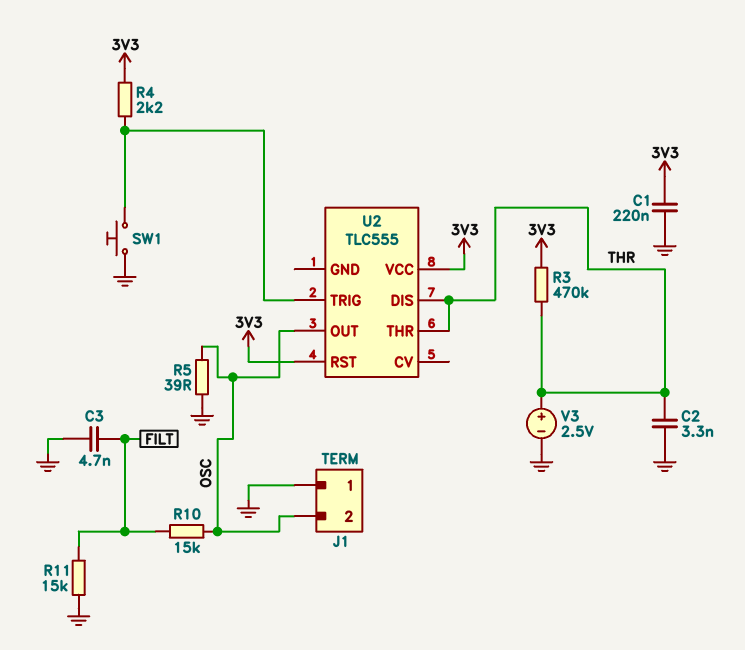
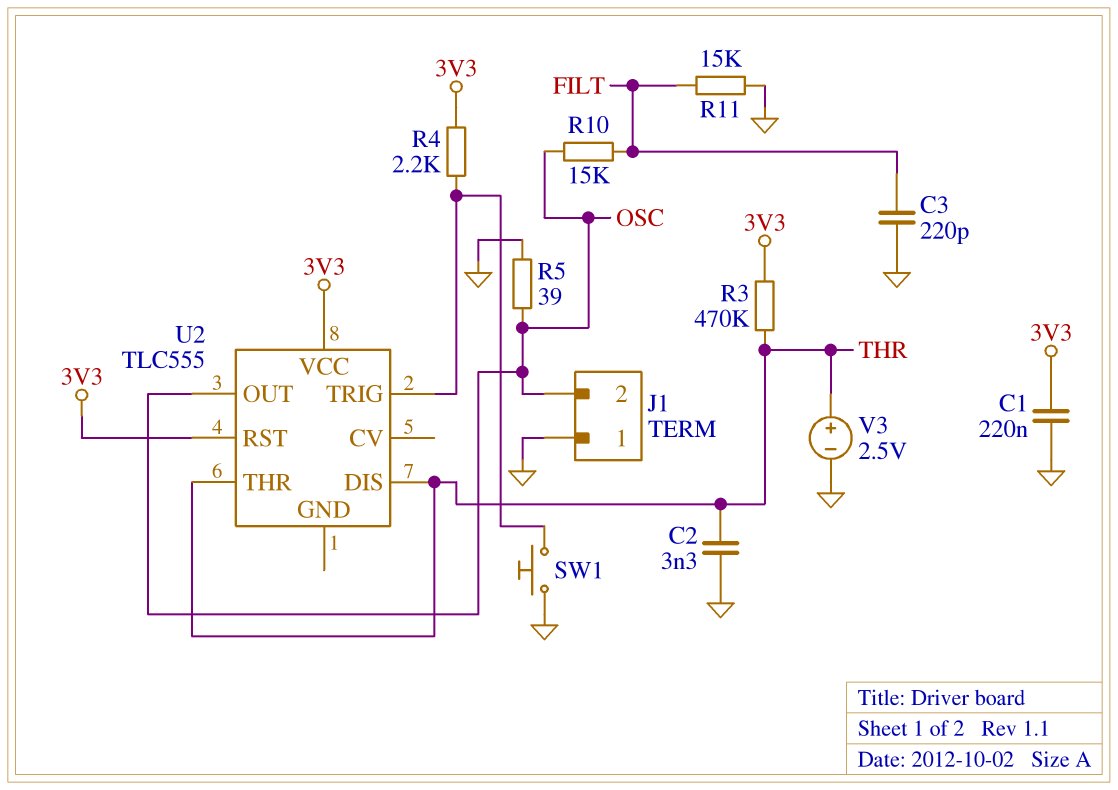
C3: 4.7nF (FILT, GND) -> 220pF (FILT, GND)

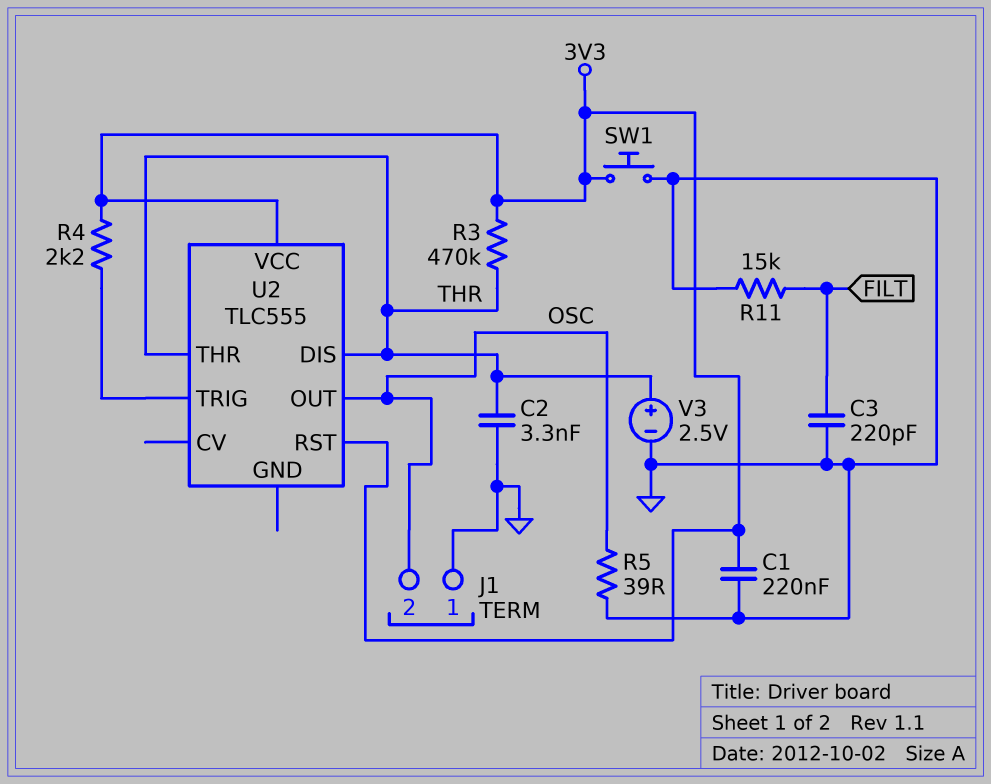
R10: 15k (FILT, OSC) -> none
SW1: button (GND, U2/TRIG) -> button (3V3, GND)

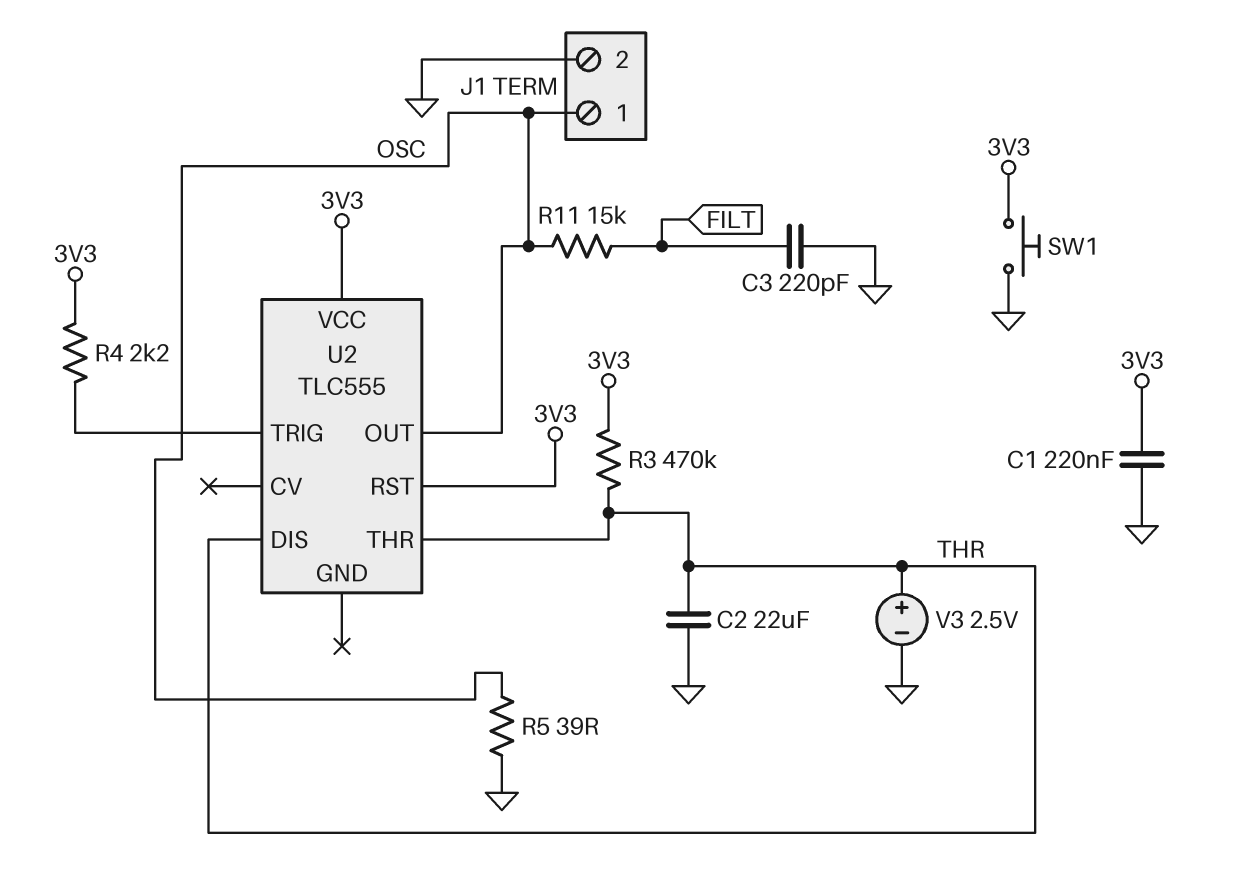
C2: 3.3nF (GND, THR) -> 22uF (GND, THR)
J1 pin 1: GND -> OSC
J1 pin 2: OSC -> GND
R11: 15k (FILT, GND) -> 15k (FILT, OSC)

